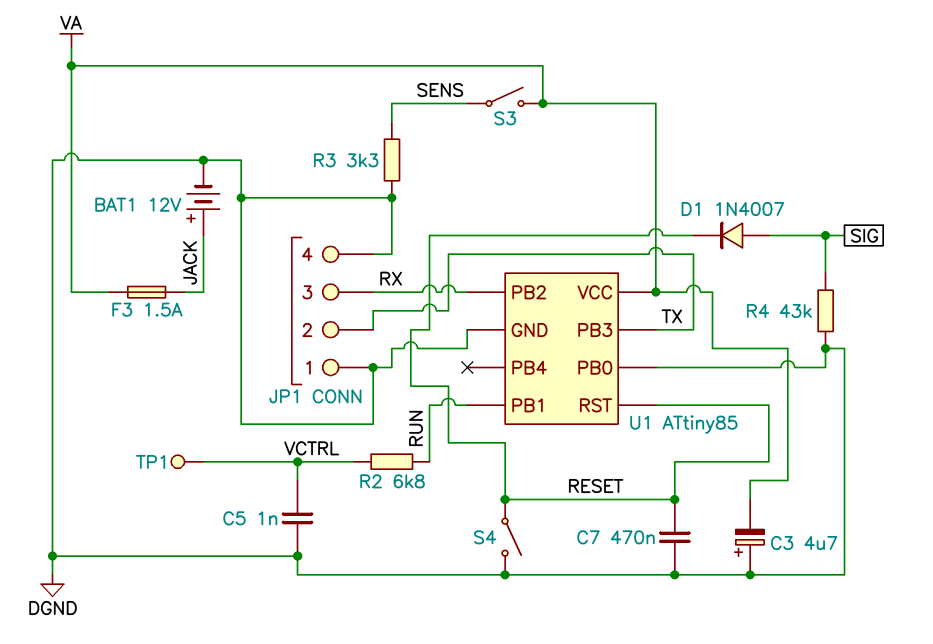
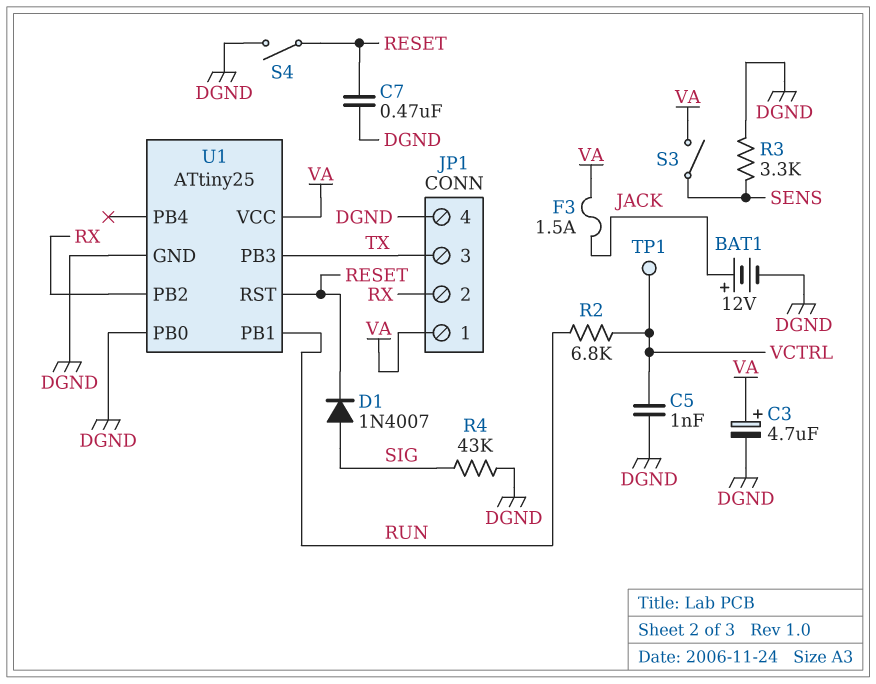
C3: 4.7uF (plus DGND, minus VA) -> 4.7uF (plus VA, minus DGND)
JP1 pin 1: DGND -> VA
JP1 pin 2: TX -> RX
JP1 pin 3: RX -> TX
U1: ATtiny85 -> ATtiny25

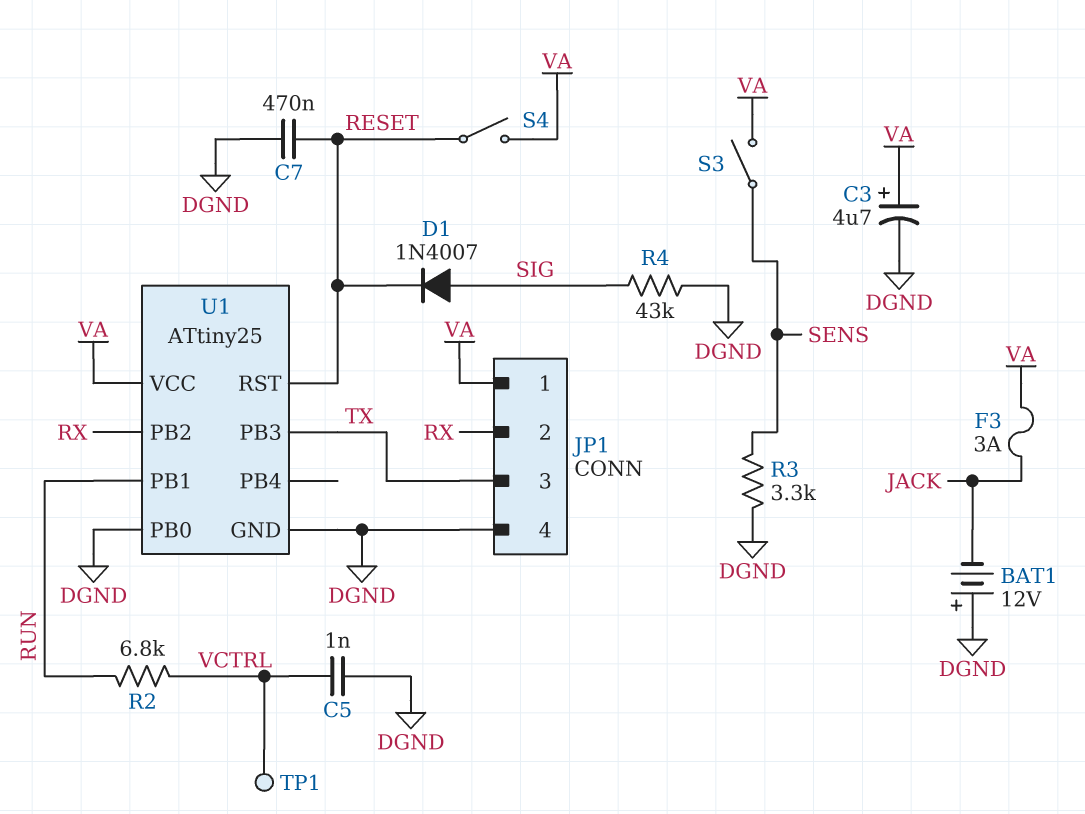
BAT1: 12V (plus JACK, minus DGND) -> 12V (plus DGND, minus JACK)
F3: 1.5A (JACK, VA) -> 3A (JACK, VA)
S4: switch (DGND, RESET) -> switch (RESET, VA)

